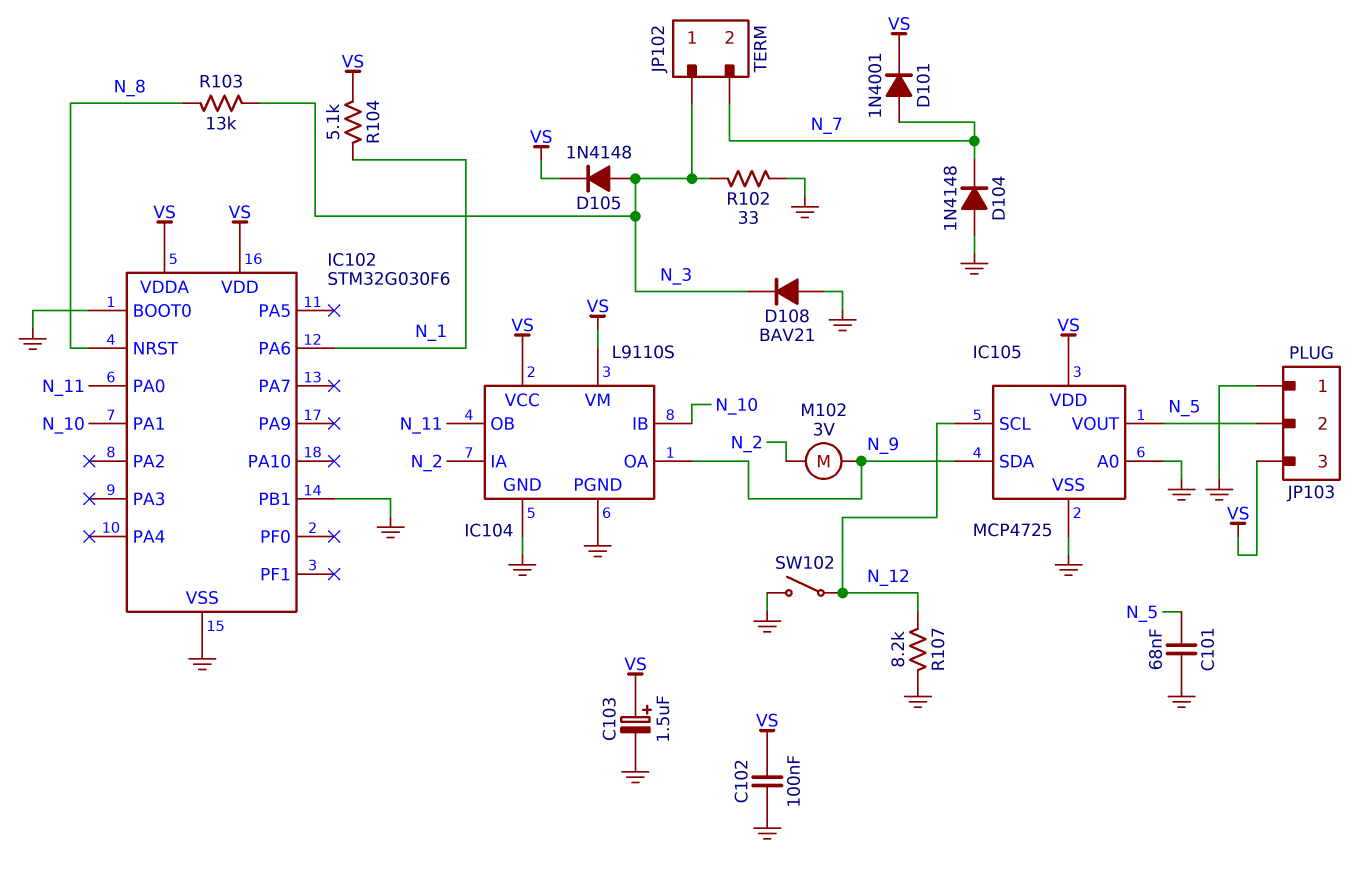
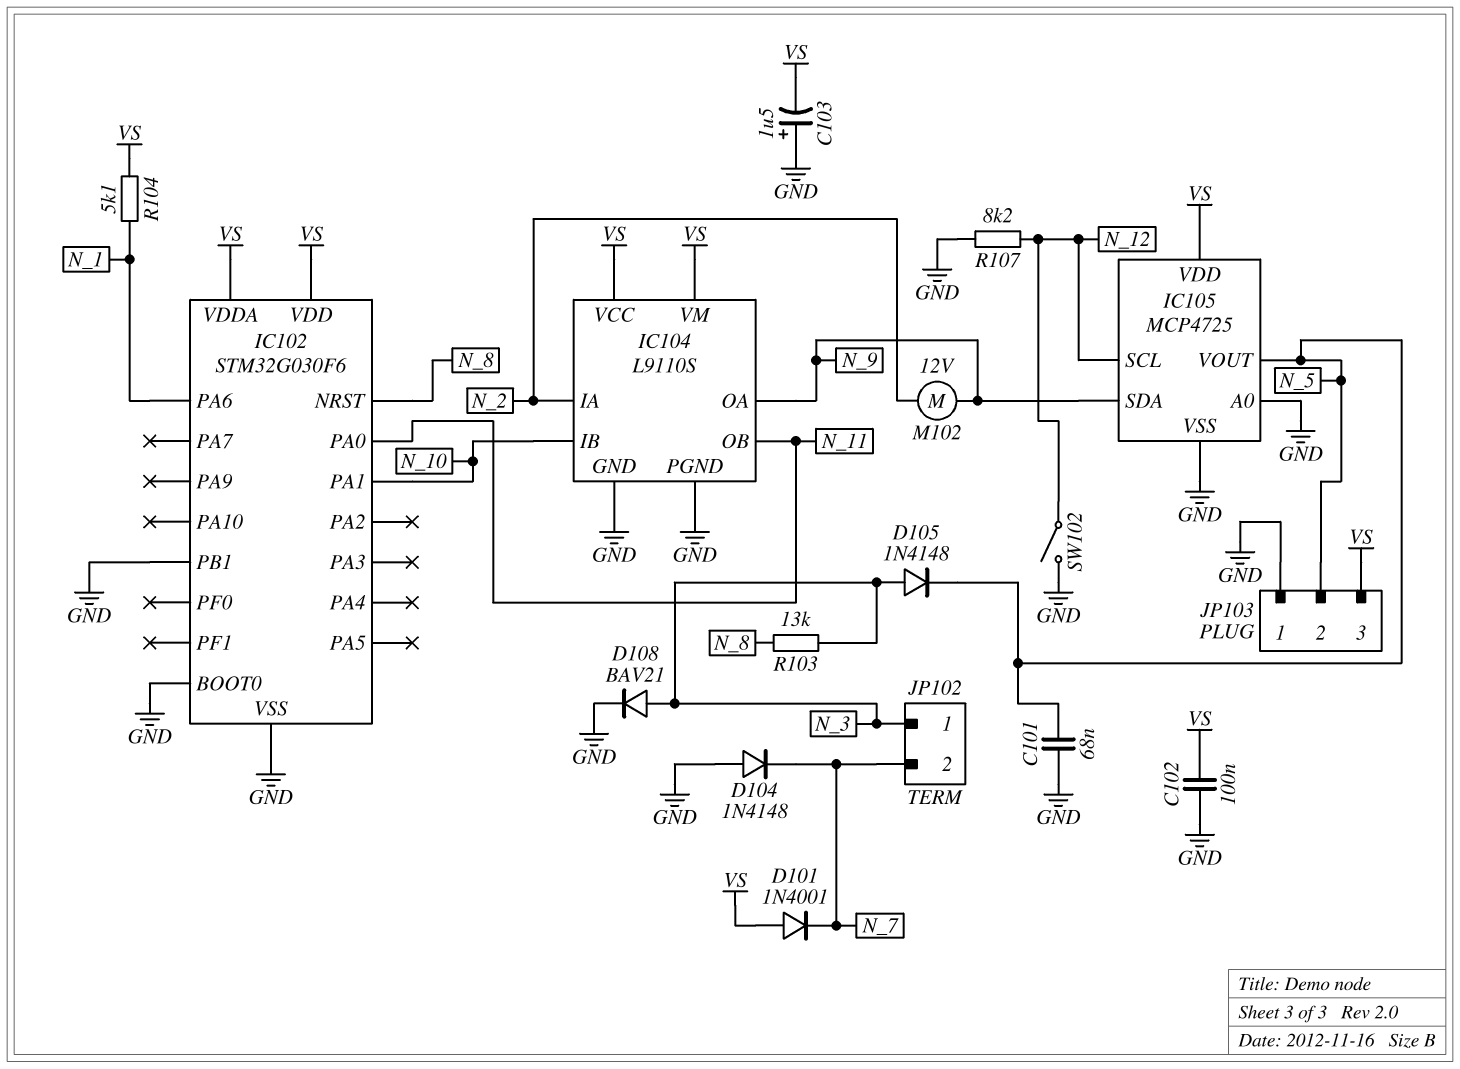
C103: 1.5uF (plus VS, minus GND) -> 1.5uF (plus GND, minus VS)
D101: diode 1N4001 (A N_7, K VS) -> diode 1N4001 (A VS, K N_7)
D105: diode 1N4148 (A N_3, K VS) -> diode 1N4148 (A N_3, K N_5)
D108: diode BAV21 (A GND, K N_3) -> diode BAV21 (A N_3, K GND)
M102: motor 3V (N_2, N_9) -> motor 12V (N_2, N_9)
R102: 33 (GND, N_3) -> none

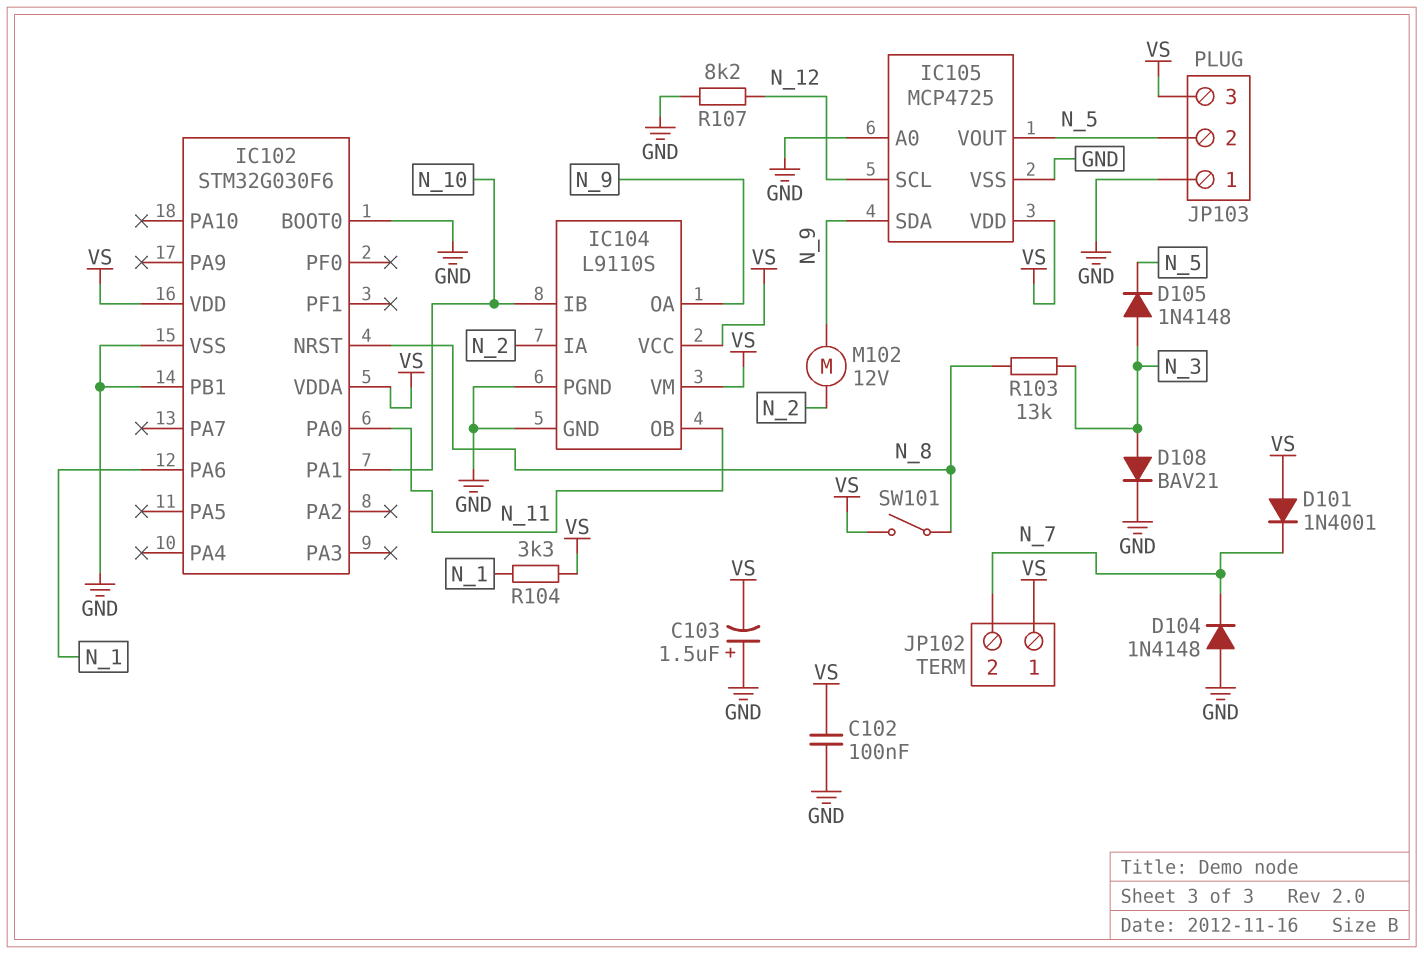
C101: 68nF (GND, N_5) -> none
JP102 pin 1: N_3 -> VS
R104: 5.1k (N_1, VS) -> 3.3k (N_1, VS)
SW101: none -> switch (N_8, VS)
SW102: switch (GND, N_12) -> none

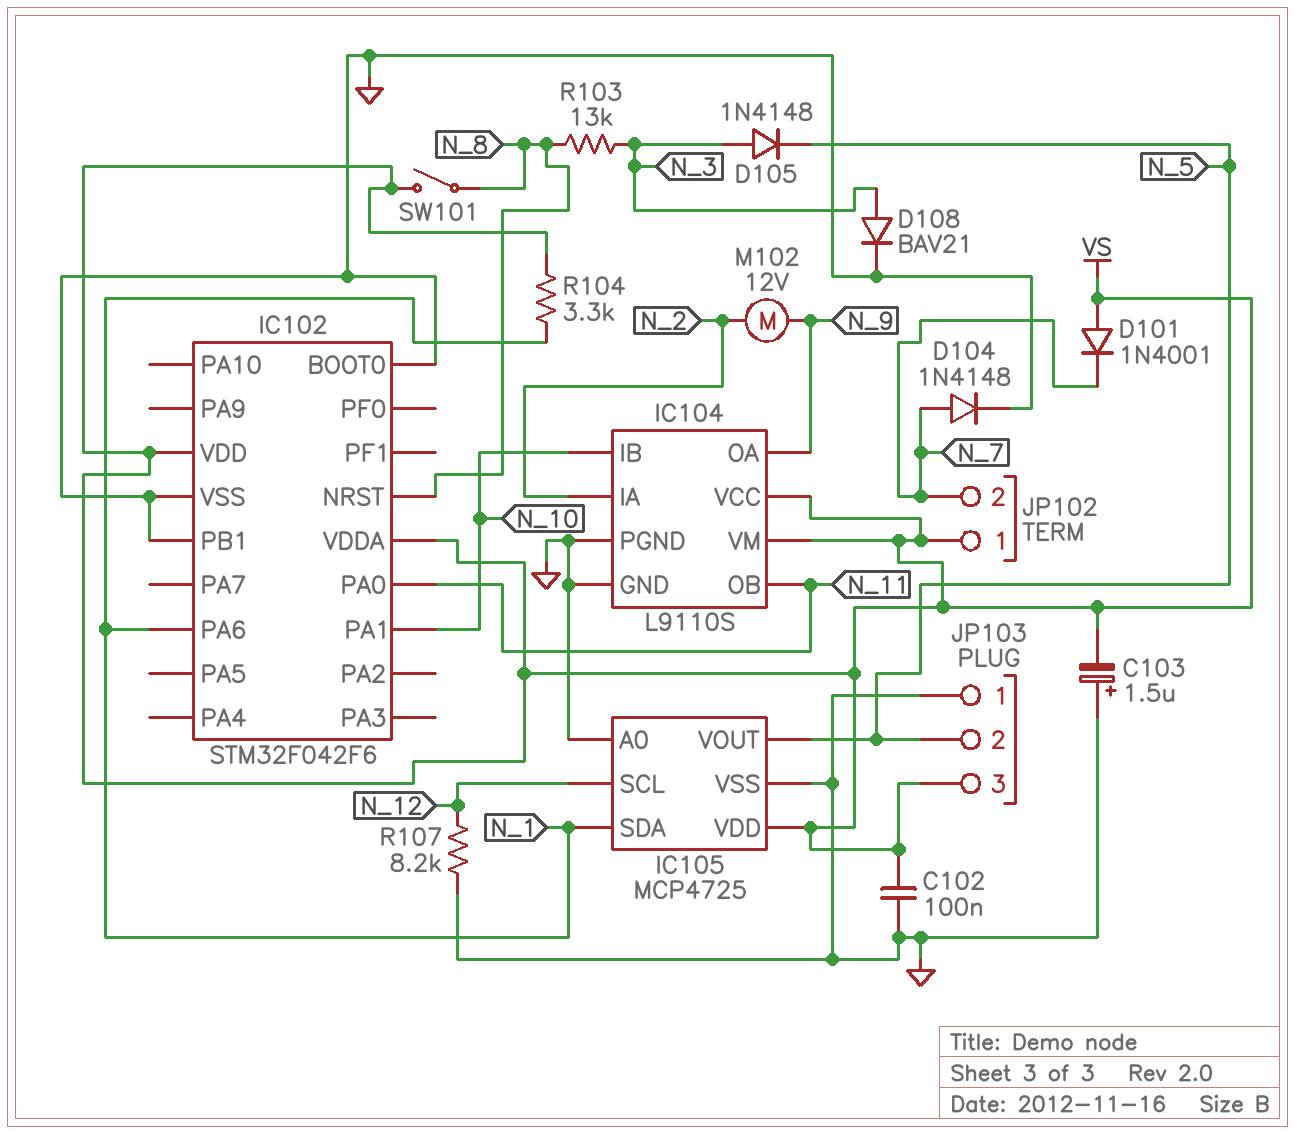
D104: diode 1N4148 (A GND, K N_7) -> diode 1N4148 (A N_7, K GND)
IC102: STM32G030F6 -> STM32F042F6
IC105 pin SDA: N_9 -> N_1

